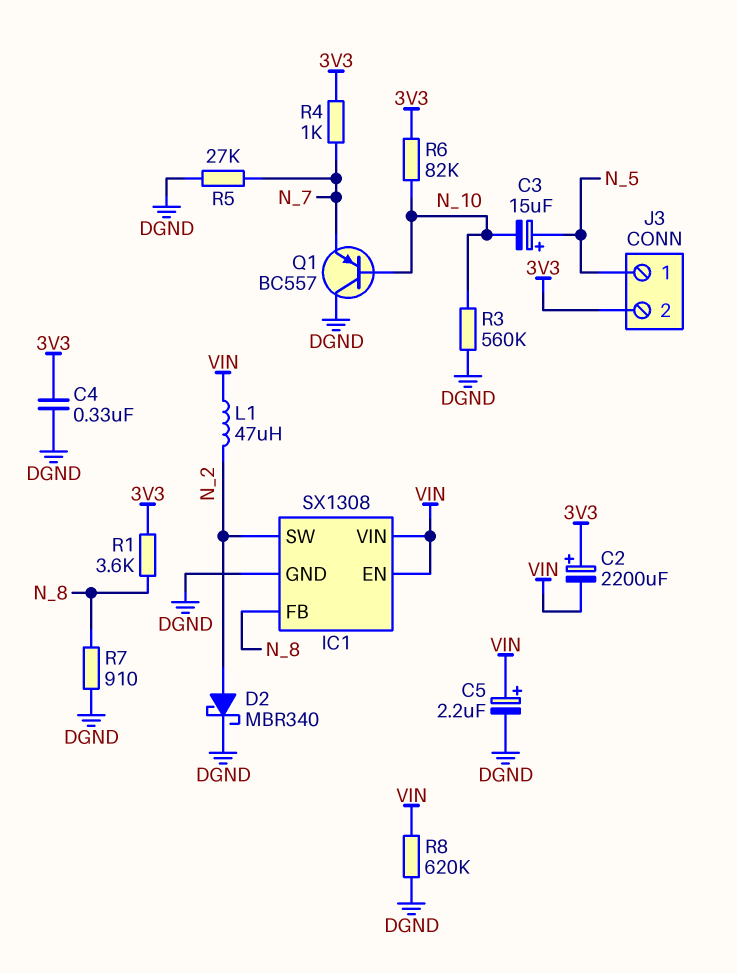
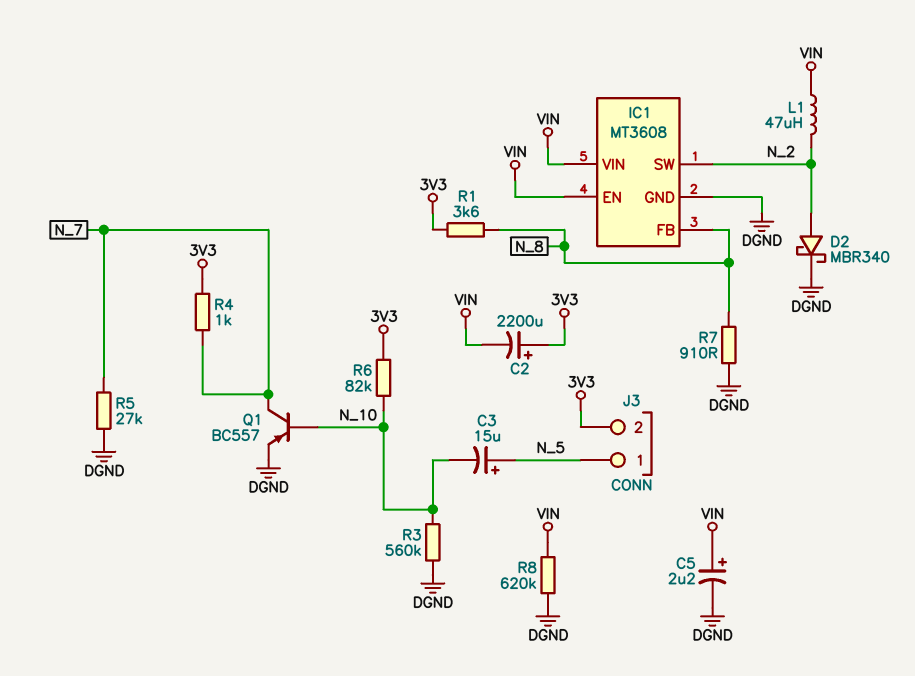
C4: 330nF (3V3, DGND) -> none
IC1: SX1308 -> MT3608
Q1: PNP BC557 (B N_10, C DGND, E N_7) -> PNP BC557 (B N_10, C N_7, E DGND)

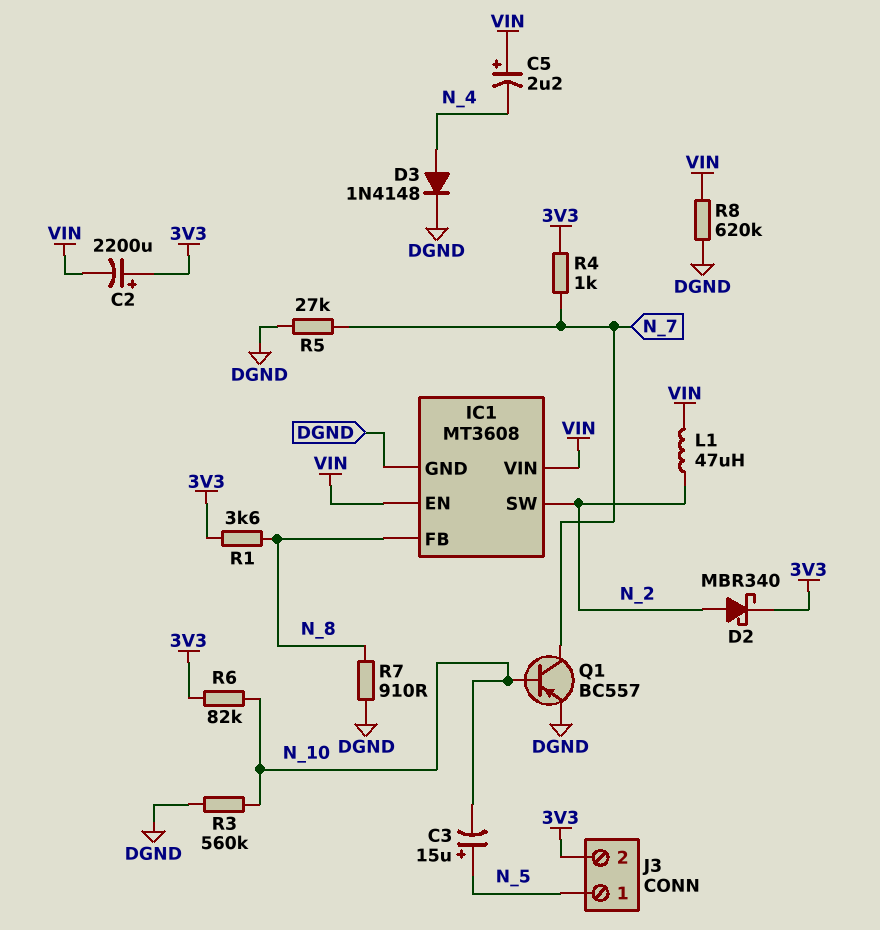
C5: 2.2uF (plus VIN, minus DGND) -> 2.2uF (plus VIN, minus N_4)
D2: schottky MBR340 (A N_2, K DGND) -> schottky MBR340 (A N_2, K 3V3)
D3: none -> diode 1N4148 (A N_4, K DGND)

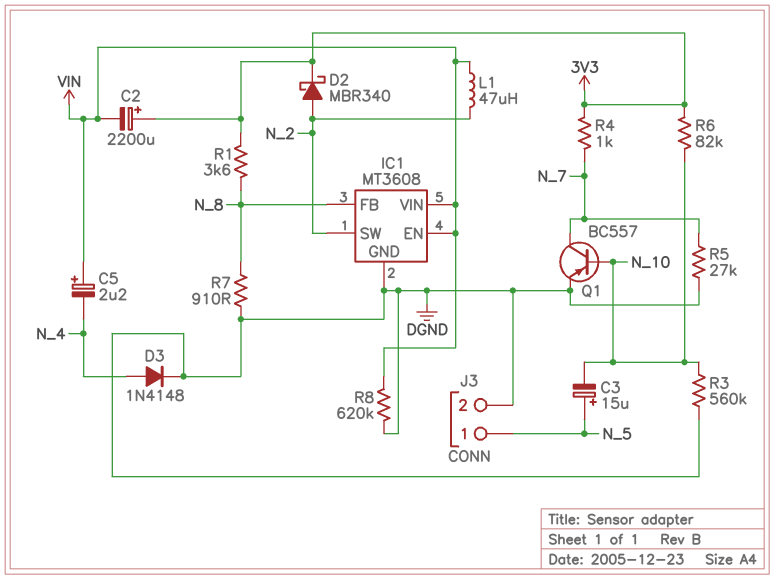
J3 pin 2: 3V3 -> DGND

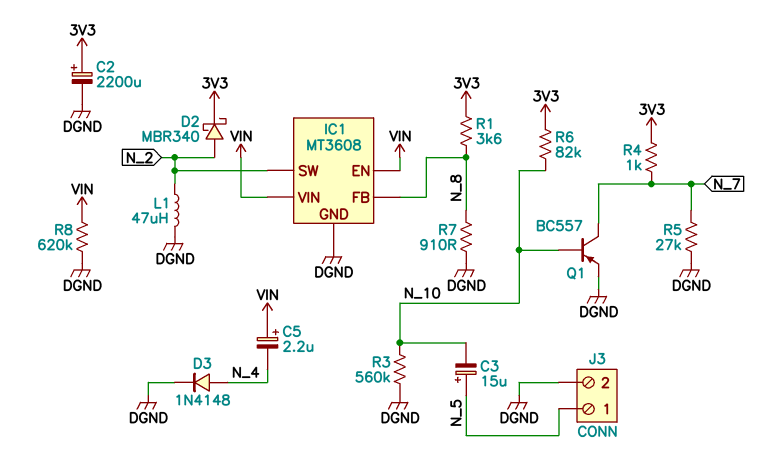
C2: 2200uF (plus 3V3, minus VIN) -> 2200uF (plus 3V3, minus DGND)
L1: 47uH (N_2, VIN) -> 47uH (DGND, N_2)

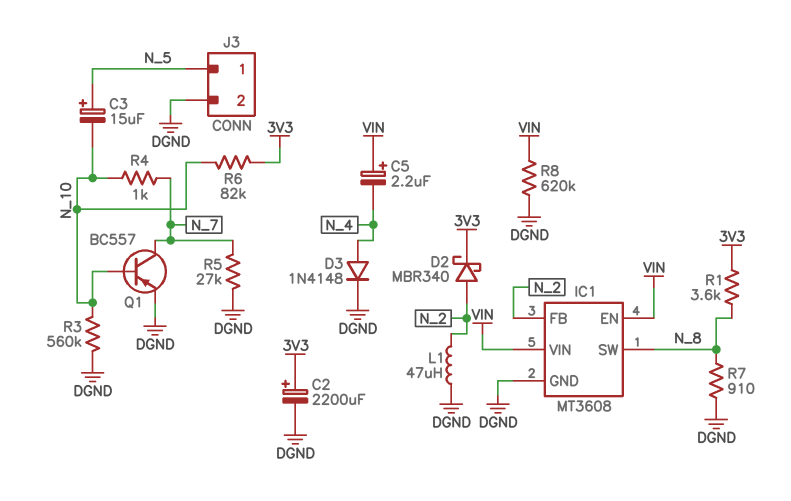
IC1 pin FB: N_8 -> N_2
IC1 pin SW: N_2 -> N_8
R4: 1k (3V3, N_7) -> 1k (N_7, N_10)

